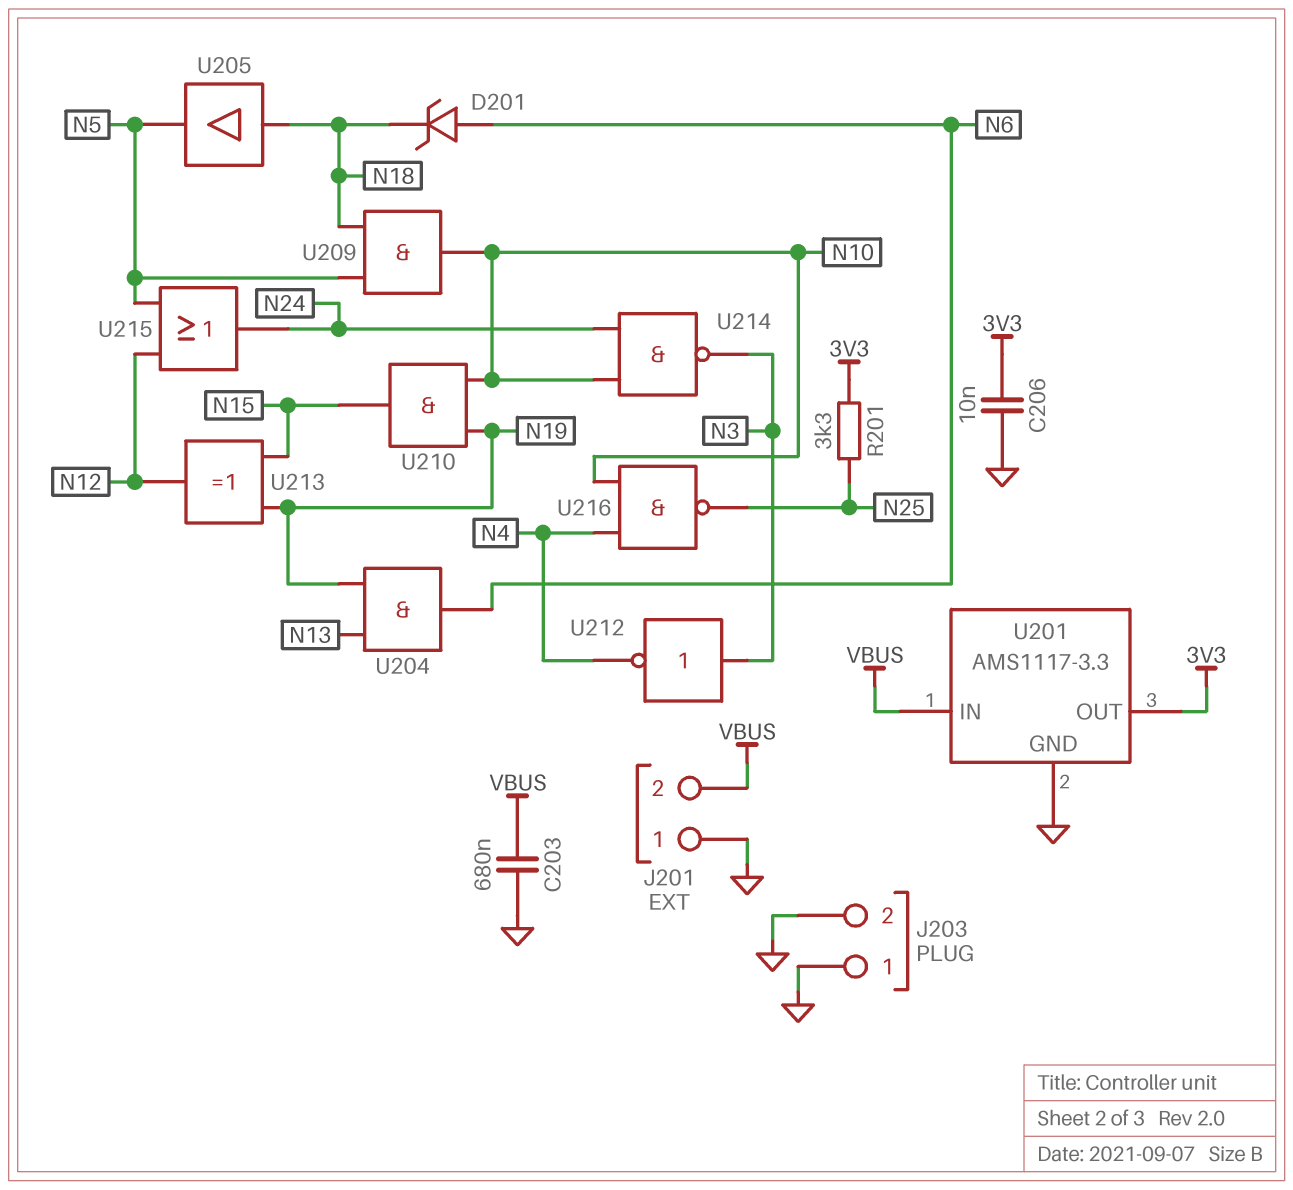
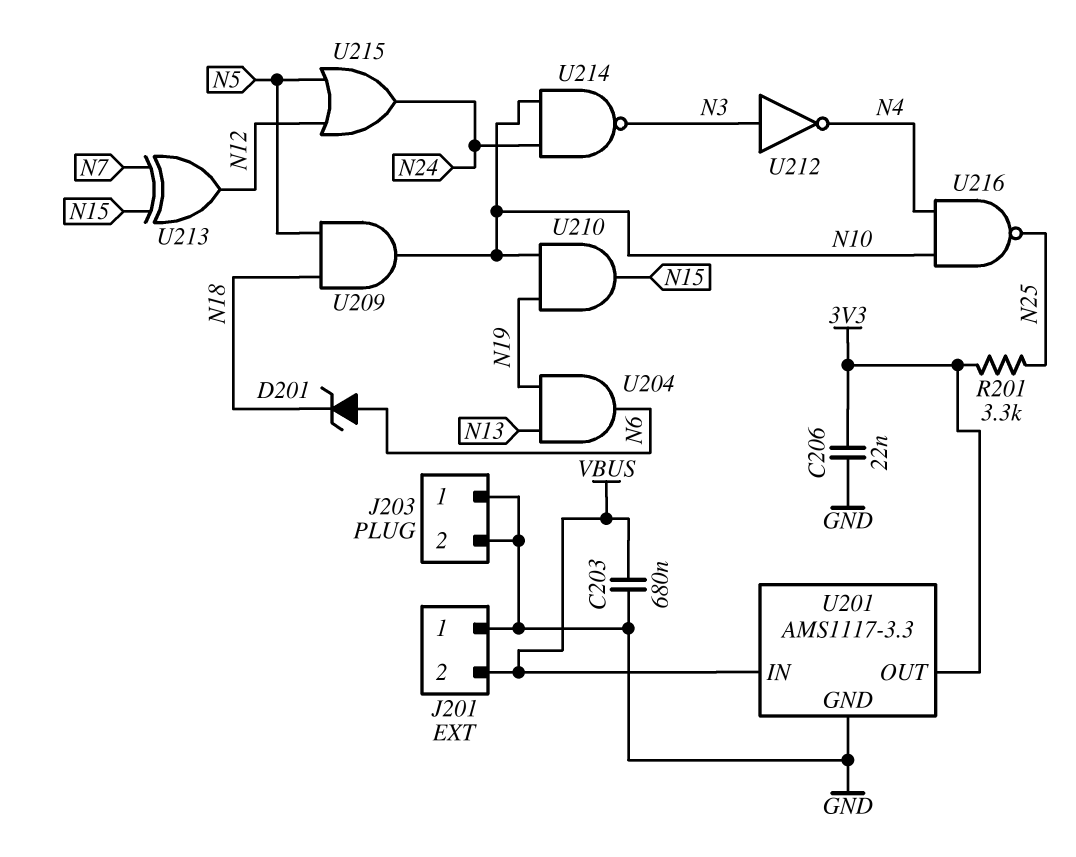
C206: 10nF (3V3, GND) -> 22nF (3V3, GND)
U205: buffer (in N18, out N5) -> none
U213: XOR (in N15, in N19, out N12) -> XOR (in N7, in N15, out N12)

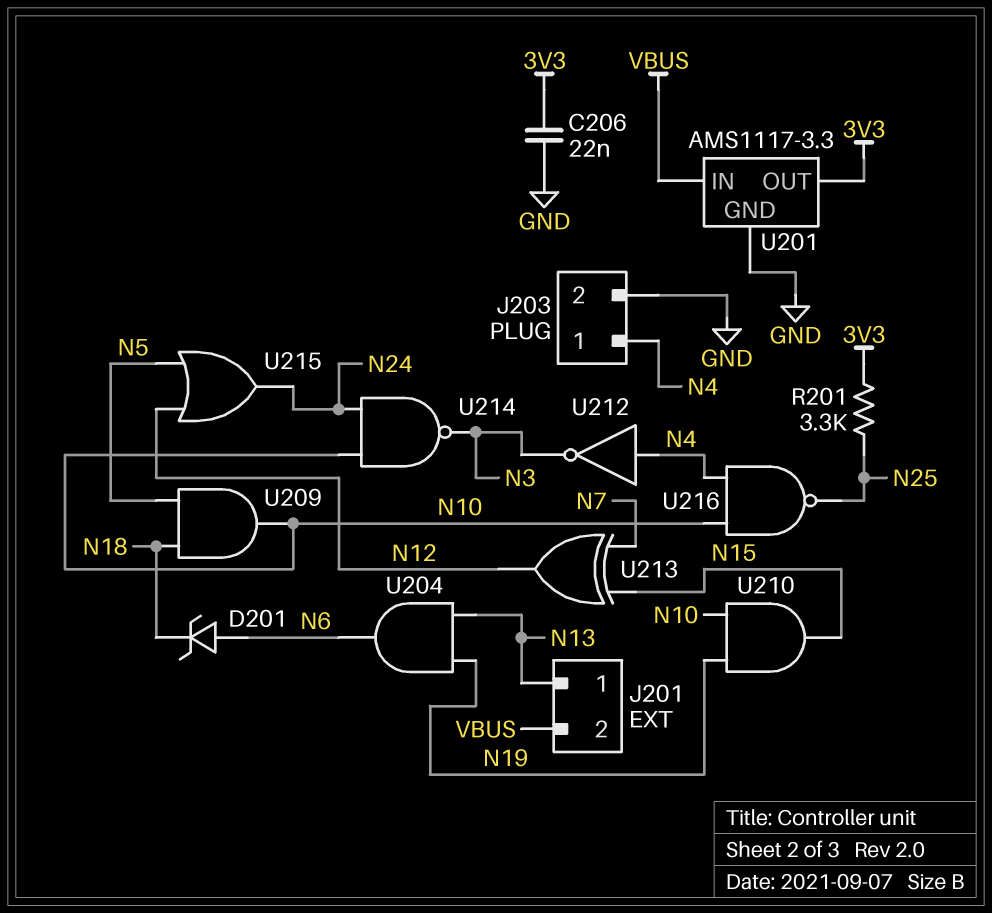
C203: 680nF (GND, VBUS) -> none
J201 pin 1: GND -> N13
J203 pin 1: GND -> N4
U212: NOT (in N3, out N4) -> NOT (in N4, out N3)

